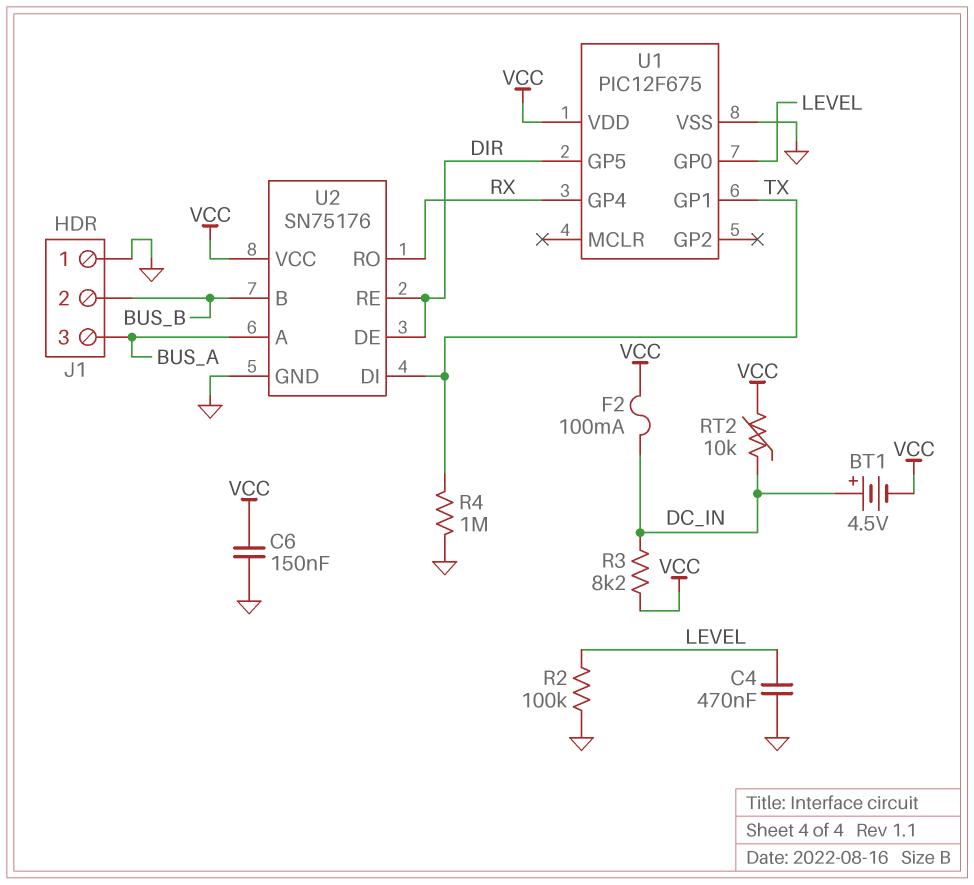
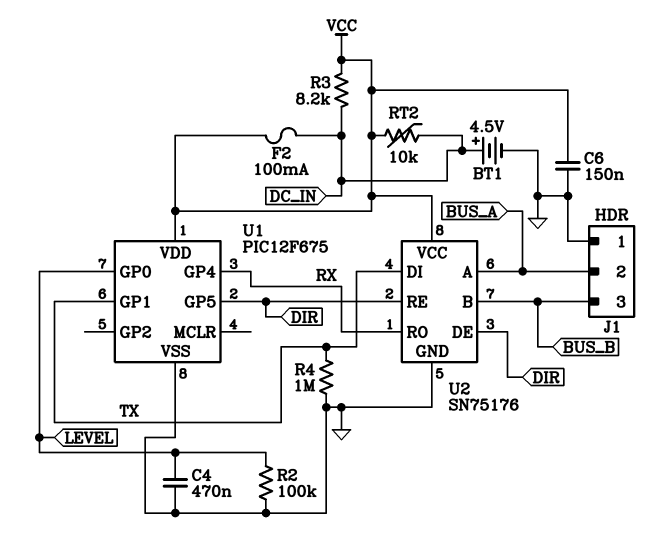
BT1: 4.5V (plus DC_IN, minus VCC) -> 4.5V (plus DC_IN, minus GND)
J1 pin 2: BUS_B -> BUS_A
J1 pin 3: BUS_A -> BUS_B

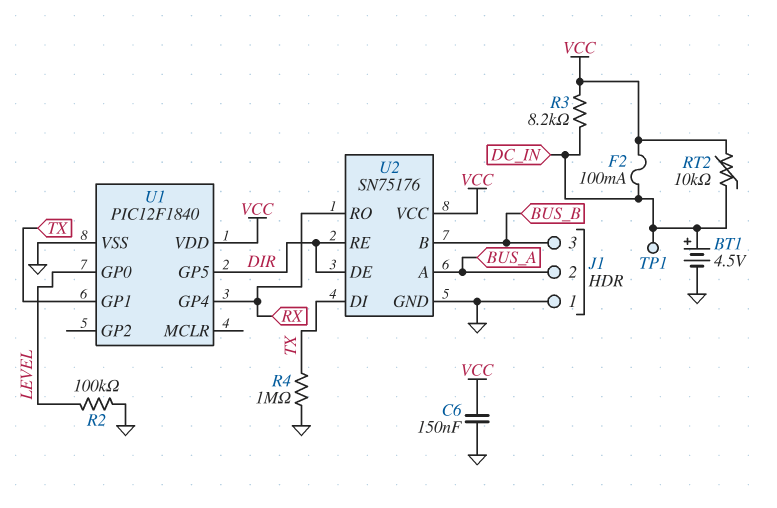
C4: 470nF (GND, LEVEL) -> none
TP1: none -> test point (DC_IN)
U1: PIC12F675 -> PIC12F1840

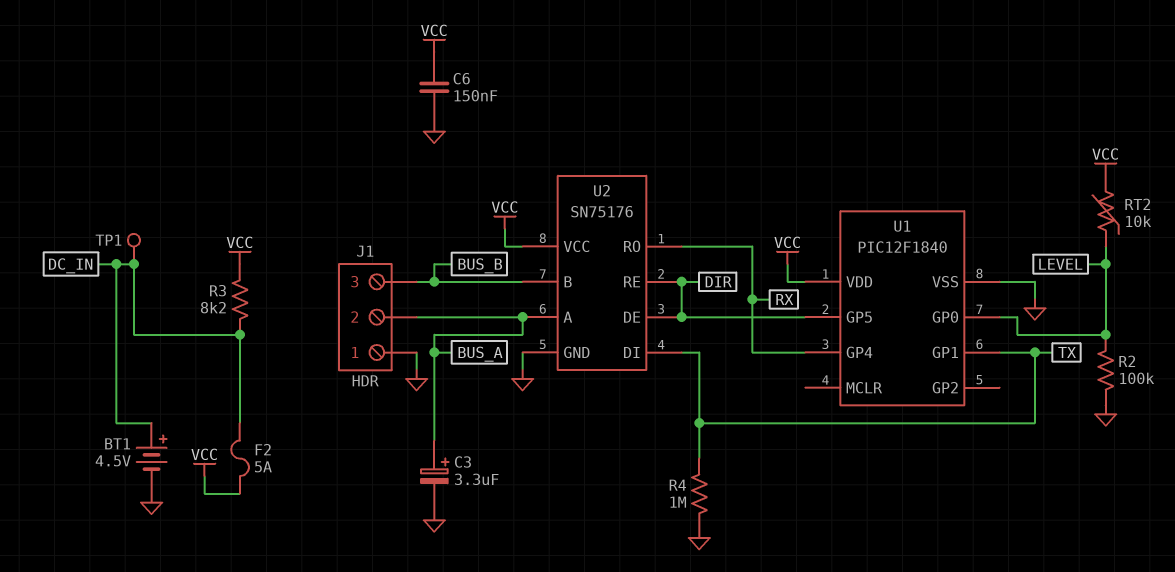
C3: none -> 3.3uF (plus BUS_A, minus GND)
F2: 100mA (DC_IN, VCC) -> 5A (DC_IN, VCC)
RT2: 10k (DC_IN, VCC) -> 10k (LEVEL, VCC)

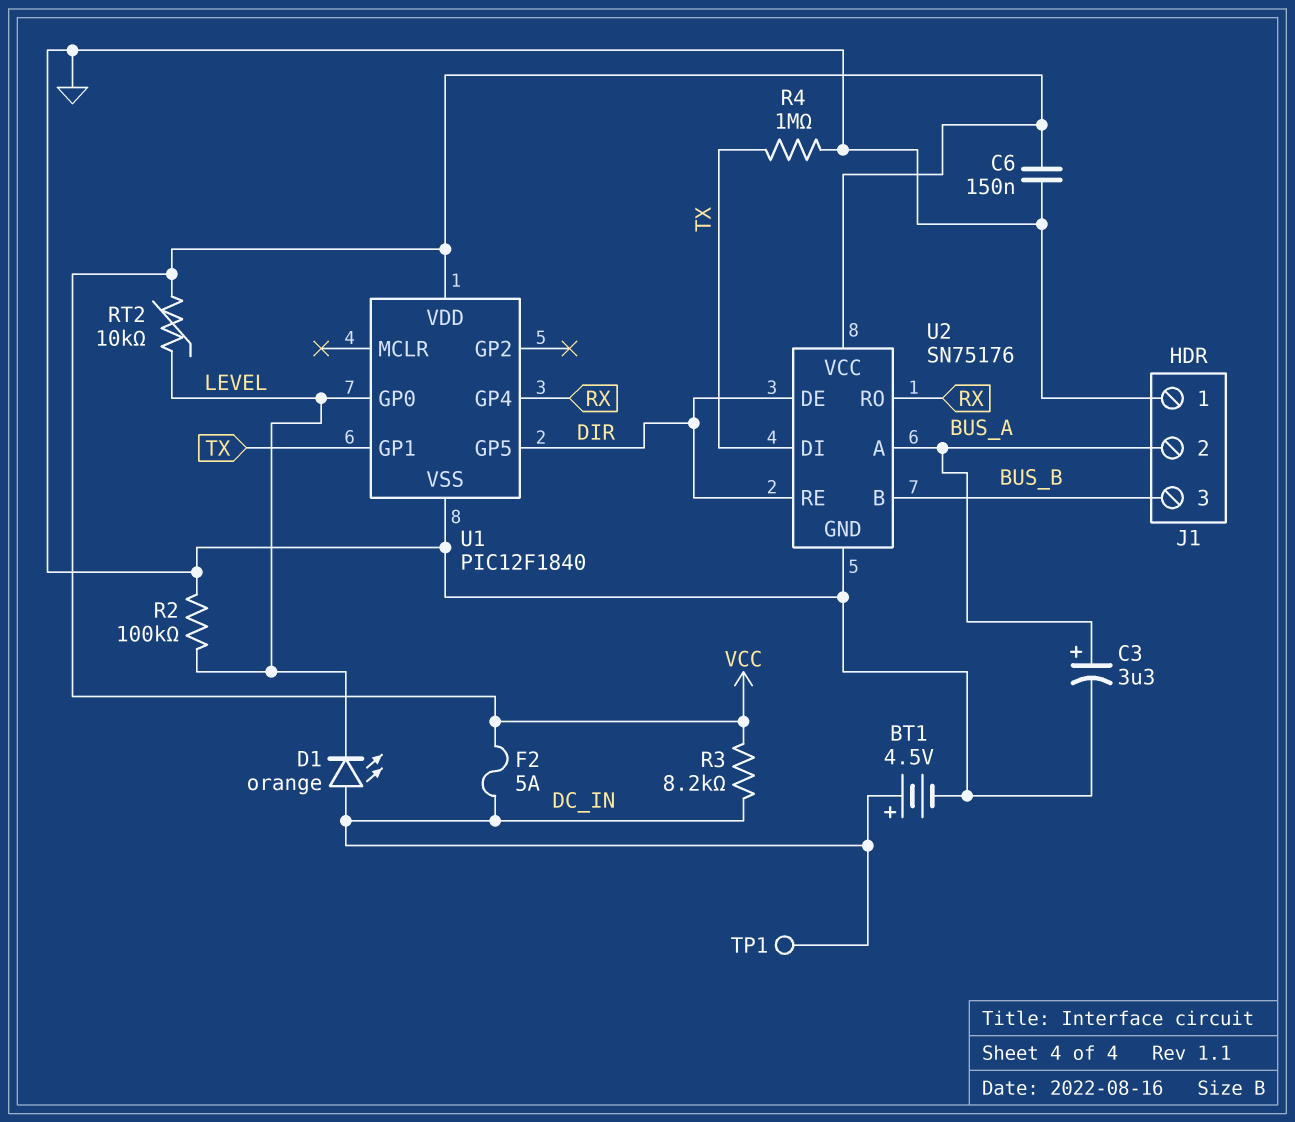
D1: none -> LED orange (A DC_IN, K LEVEL)

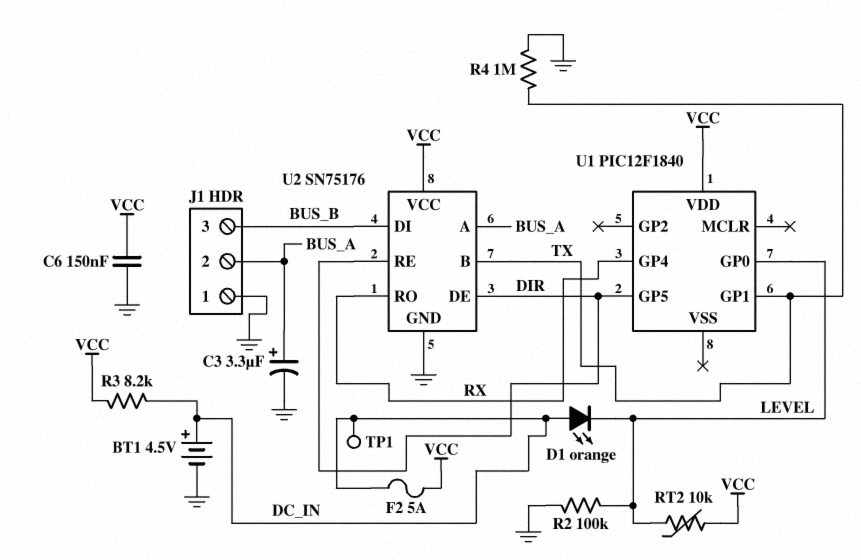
U1 pin VSS: GND -> none
U2 pin B: BUS_B -> TX
U2 pin DI: TX -> BUS_B

